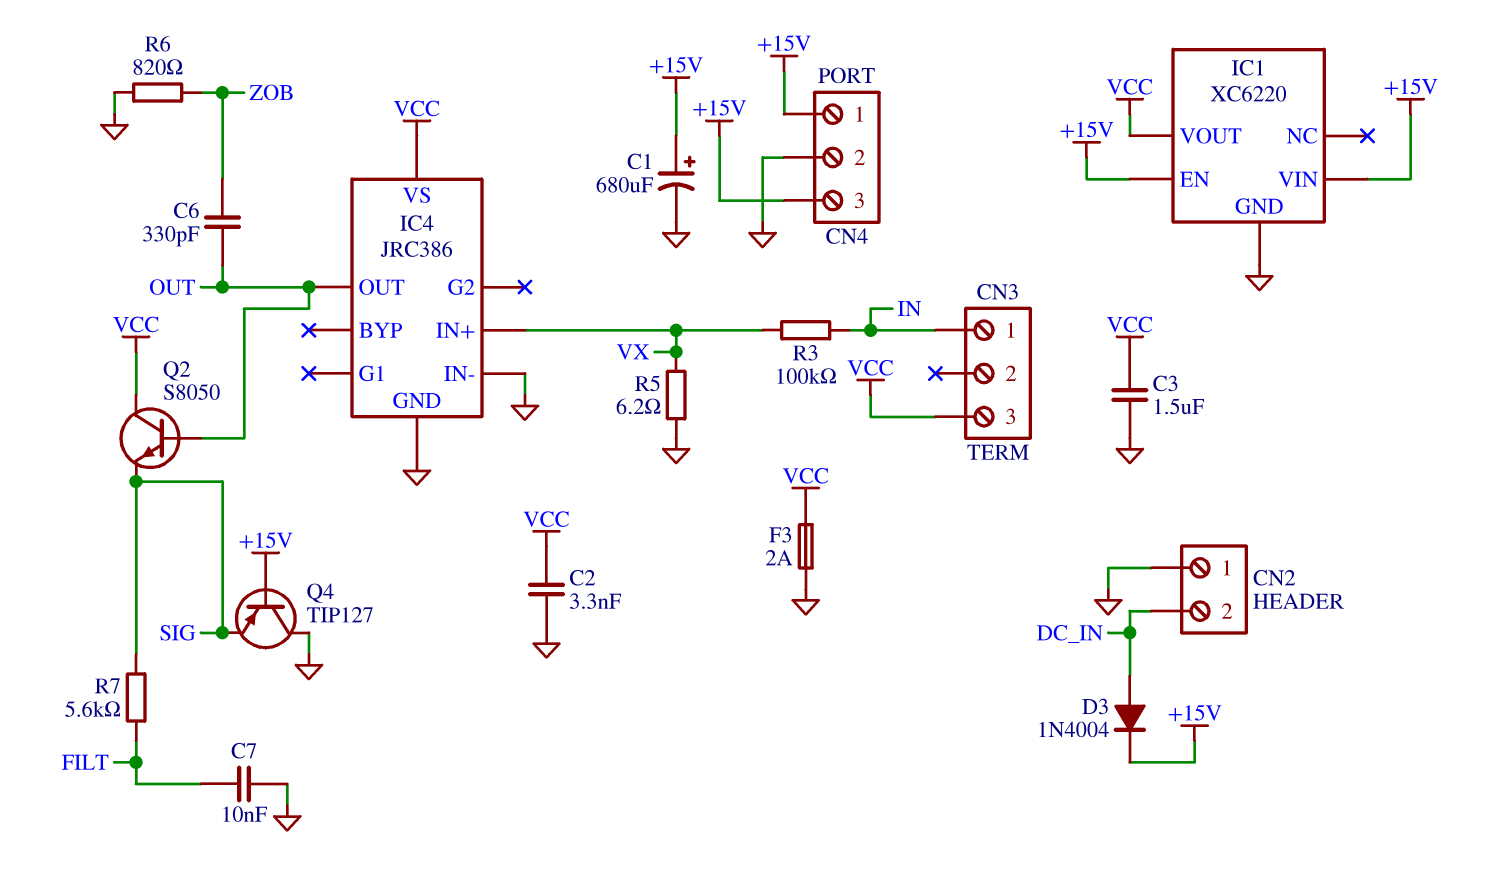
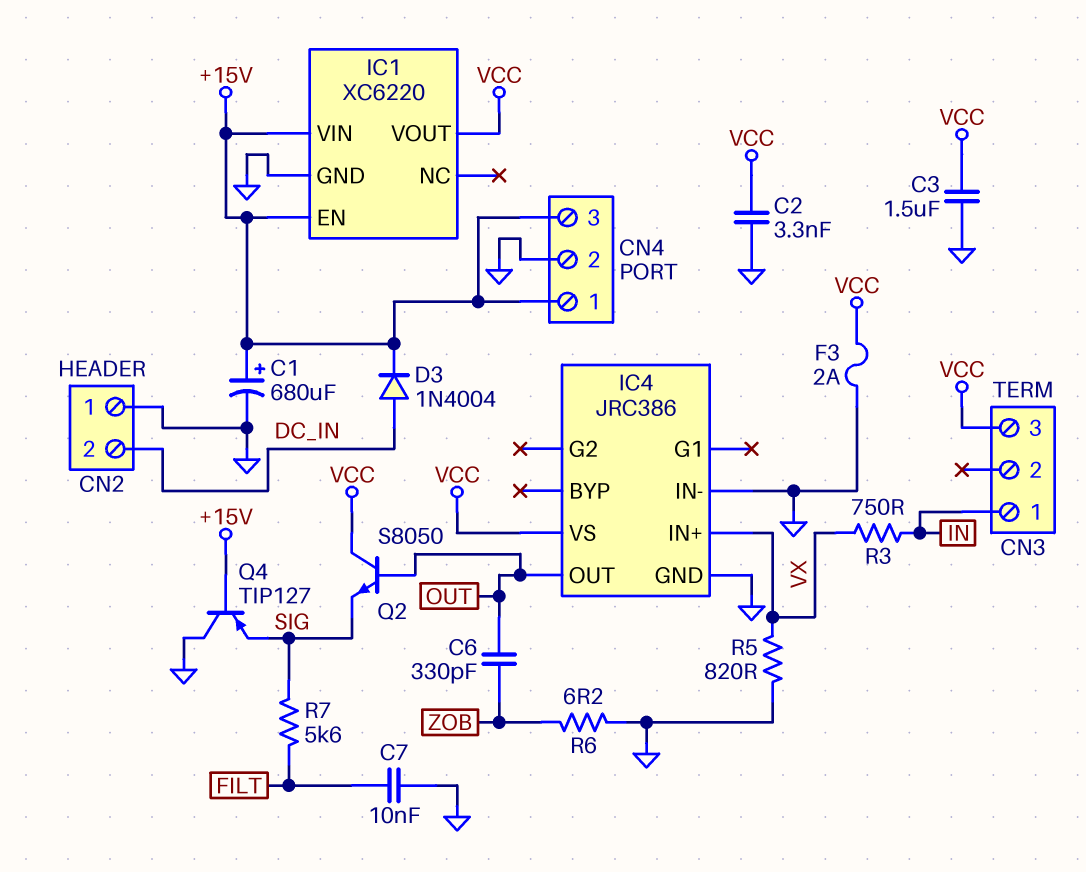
R3: 100k (IN, VX) -> 750 (IN, VX)
R5: 6.2 (GND, VX) -> 820 (GND, VX)
R6: 820 (GND, ZOB) -> 6.2 (GND, ZOB)

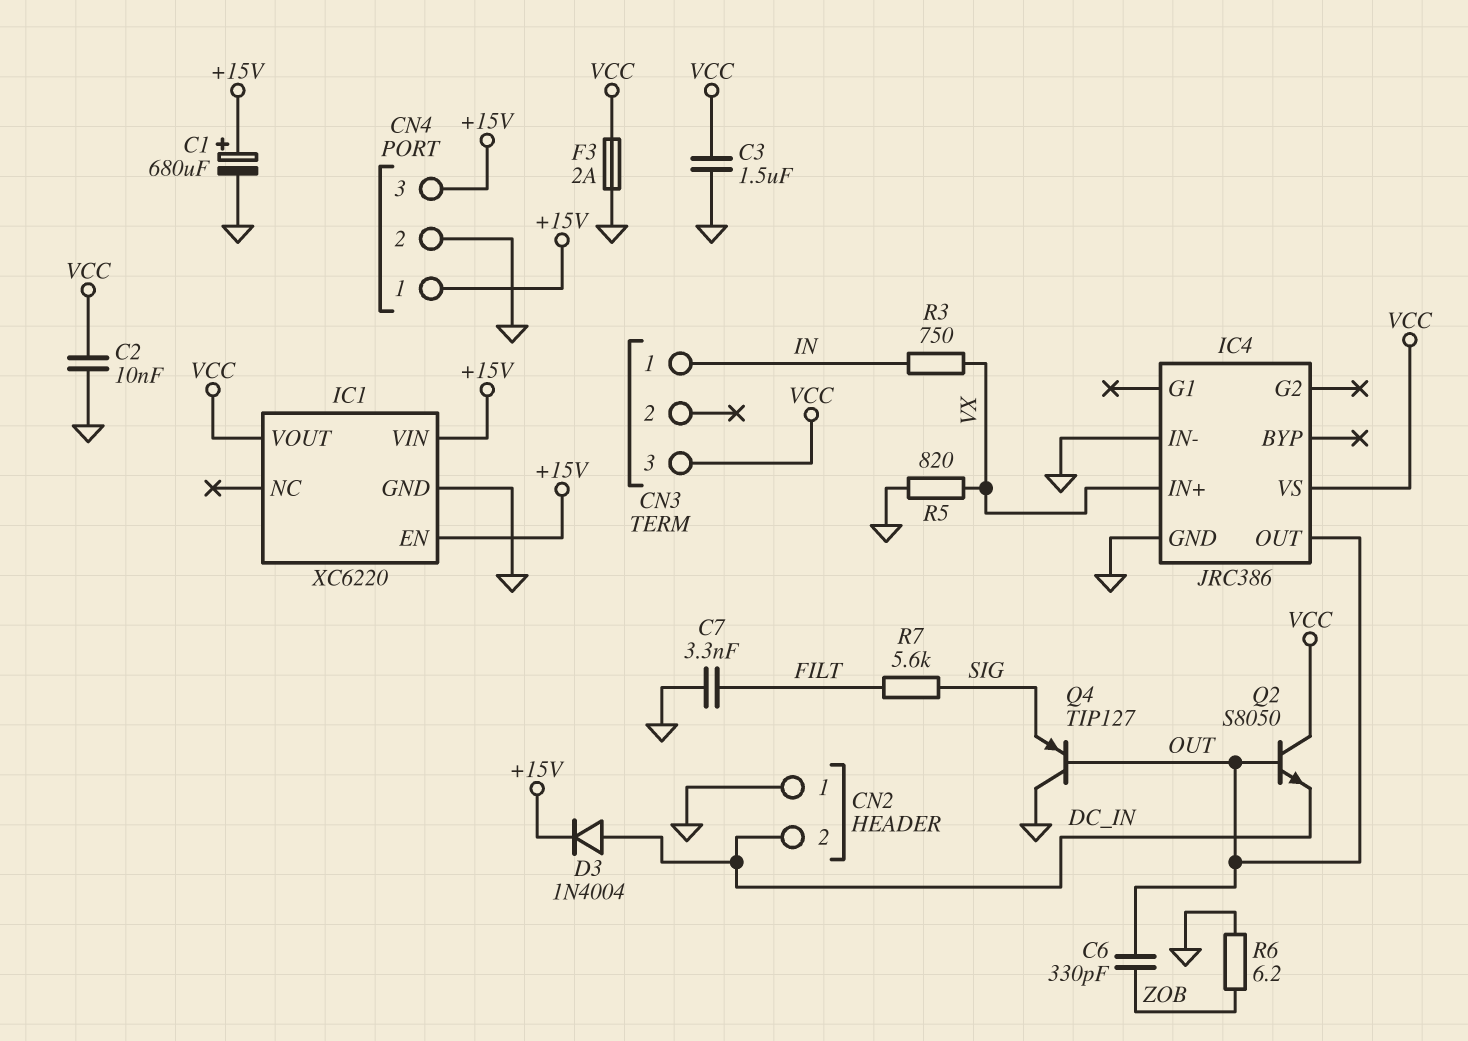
C2: 3.3nF (GND, VCC) -> 10nF (GND, VCC)
C7: 10nF (FILT, GND) -> 3.3nF (FILT, GND)
Q2: NPN S8050 (B OUT, C VCC, E SIG) -> NPN S8050 (B OUT, C VCC, E DC_IN)
Q4: PNP TIP127 (B +15V, C GND, E SIG) -> PNP TIP127 (B OUT, C GND, E SIG)

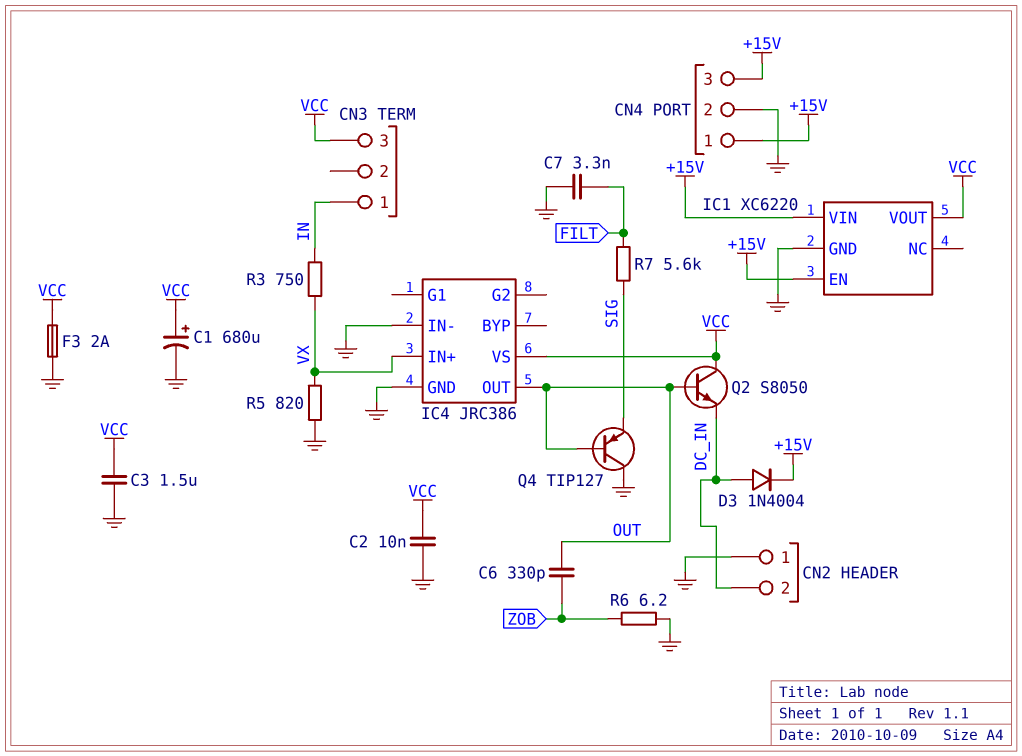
C1: 680uF (plus +15V, minus GND) -> 680uF (plus VCC, minus GND)

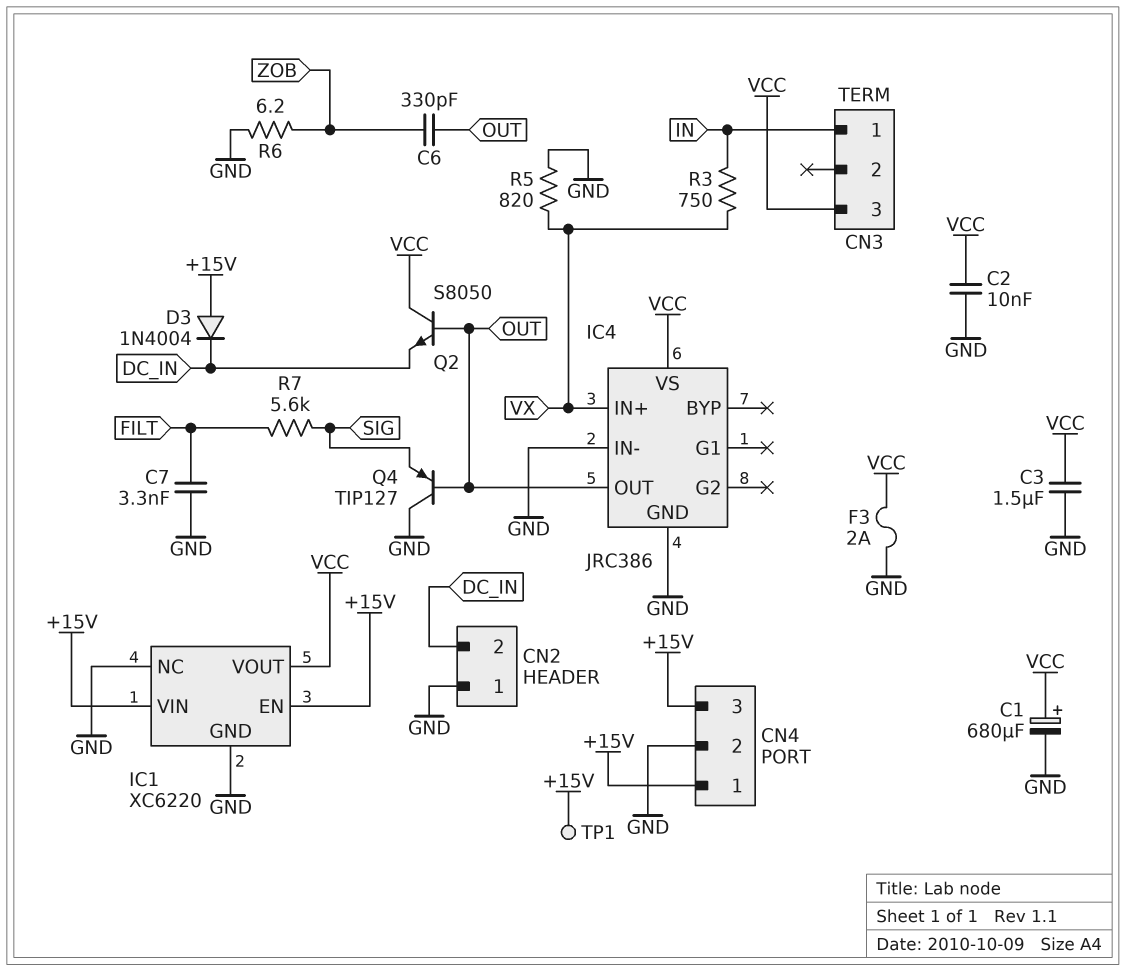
D3: diode 1N4004 (A DC_IN, K +15V) -> diode 1N4004 (A +15V, K DC_IN)
IC1 pin NC: none -> GND
TP1: none -> test point (+15V)

